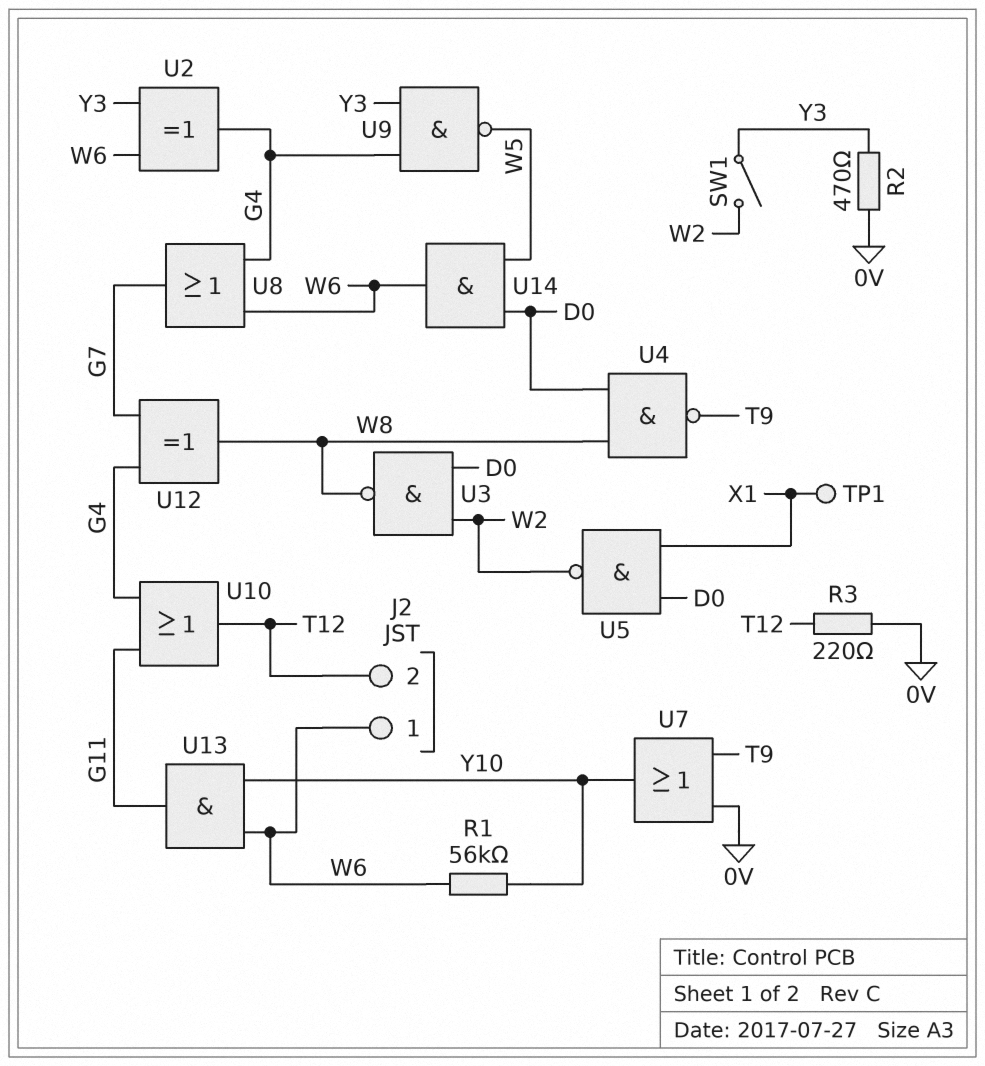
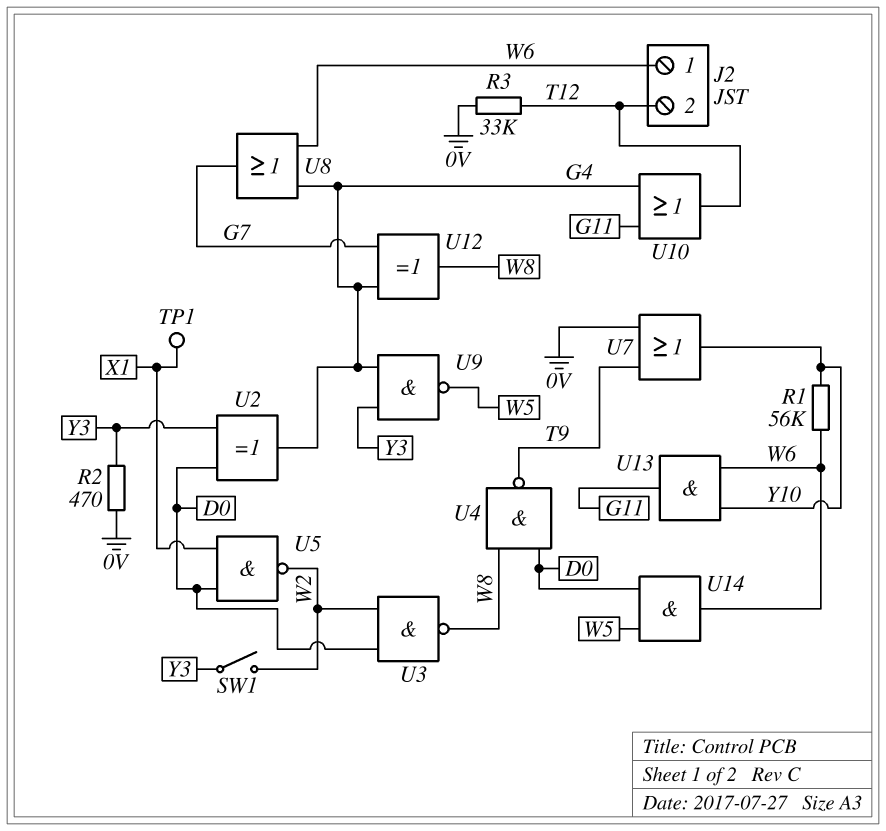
R3: 220 (0V, T12) -> 33k (0V, T12)
U2: XOR (in W6, in Y3, out G4) -> XOR (in D0, in Y3, out G4)

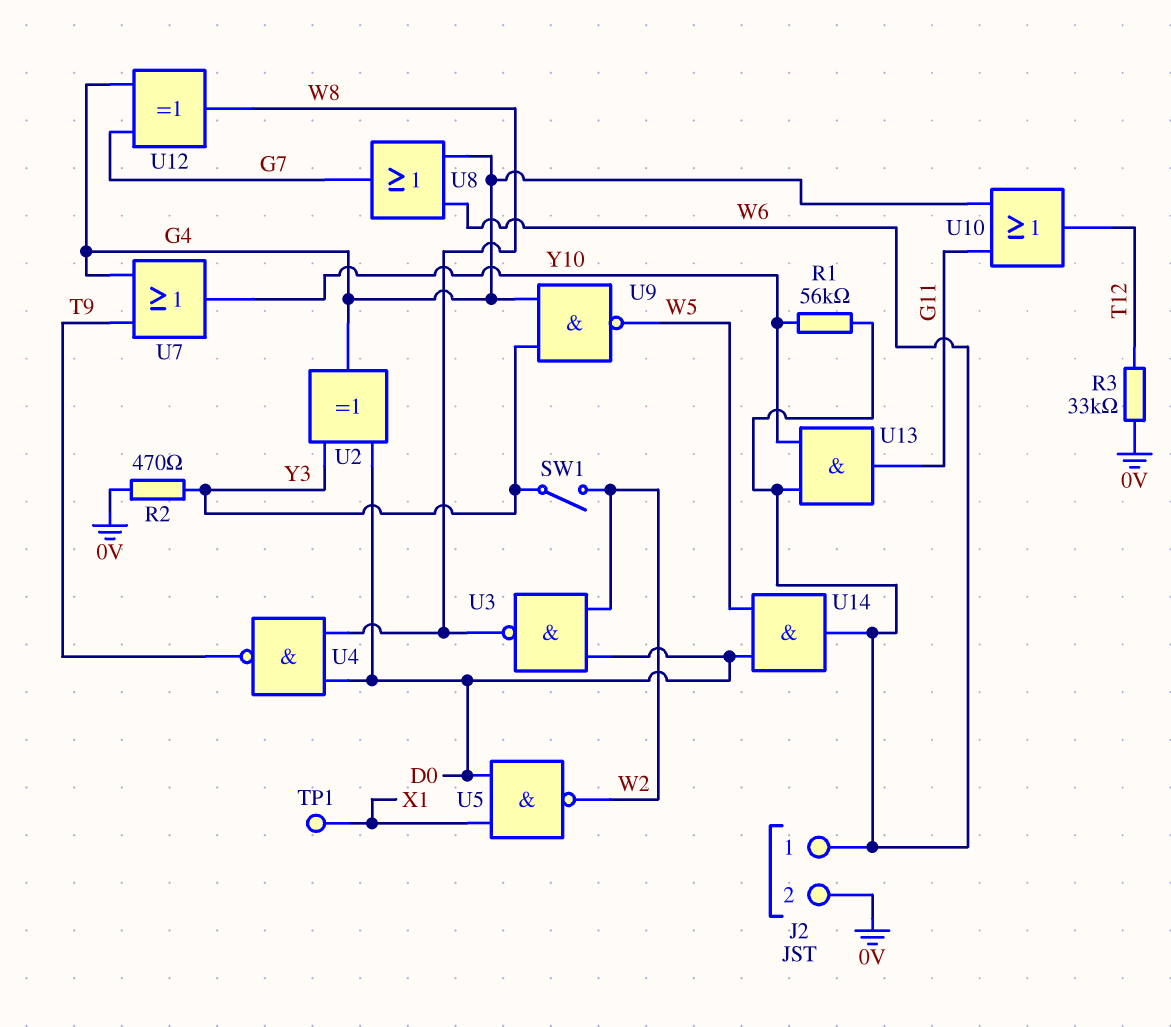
J2 pin 2: T12 -> 0V
U7: OR (in 0V, in T9, out Y10) -> OR (in G4, in T9, out Y10)

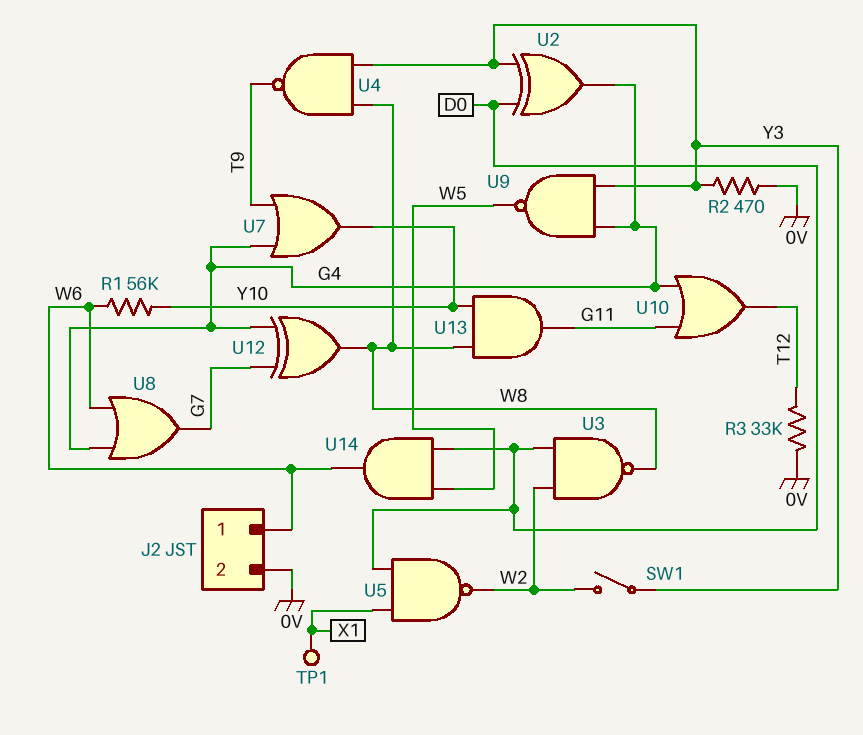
U4: NAND (in D0, in W8, out T9) -> NAND (in W8, in Y3, out T9)
U13: AND (in W6, in Y10, out G11) -> AND (in W8, in Y10, out G11)

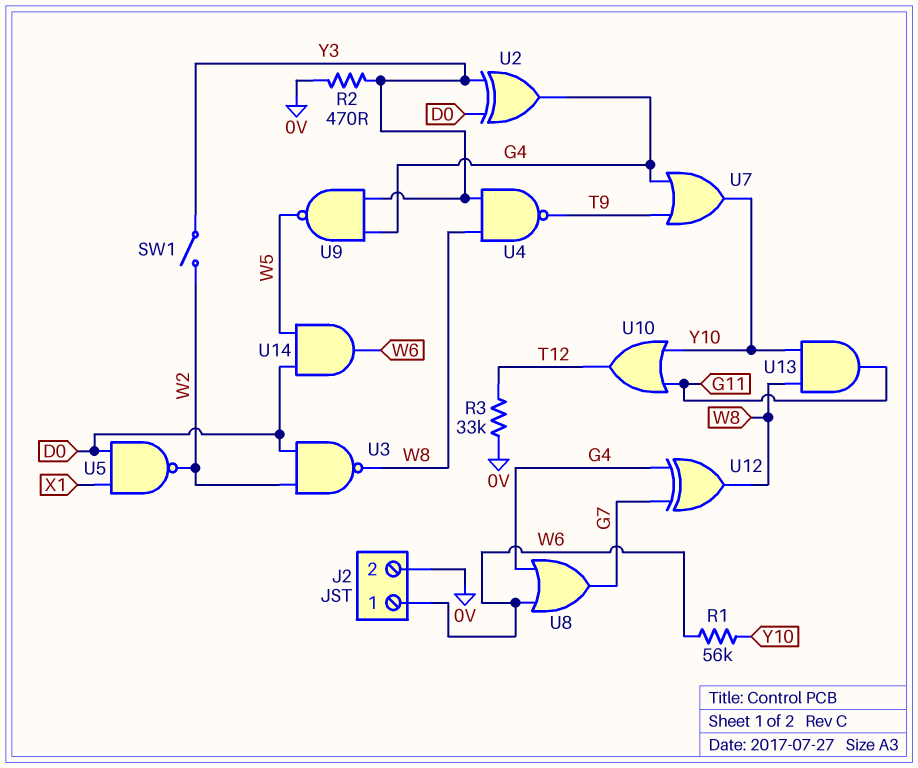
TP1: test point (X1) -> none
U10: OR (in G4, in G11, out T12) -> OR (in G11, in Y10, out T12)

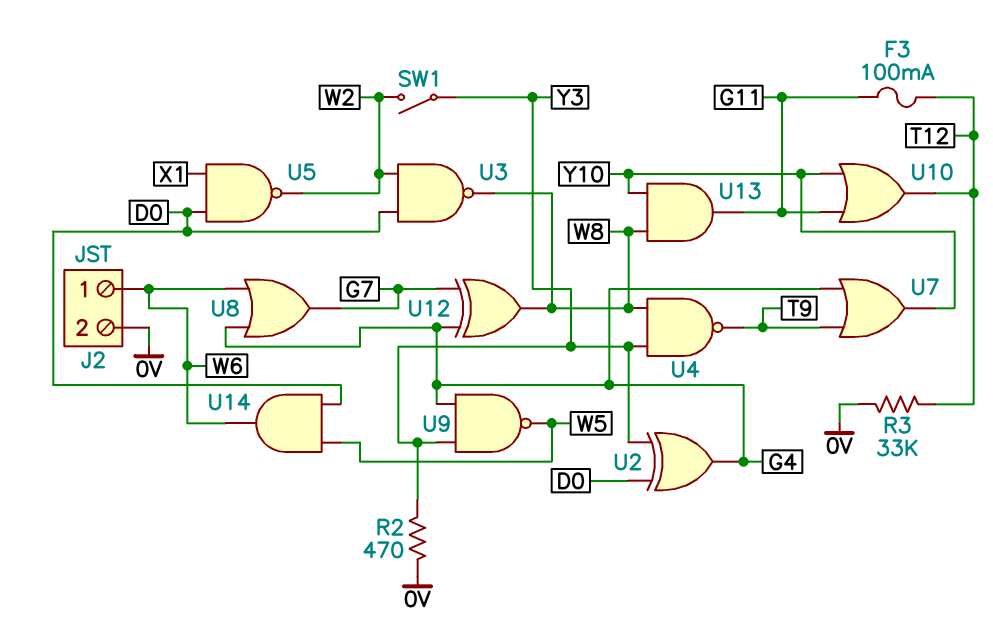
F3: none -> 100mA (G11, T12)
R1: 56k (W6, Y10) -> none

